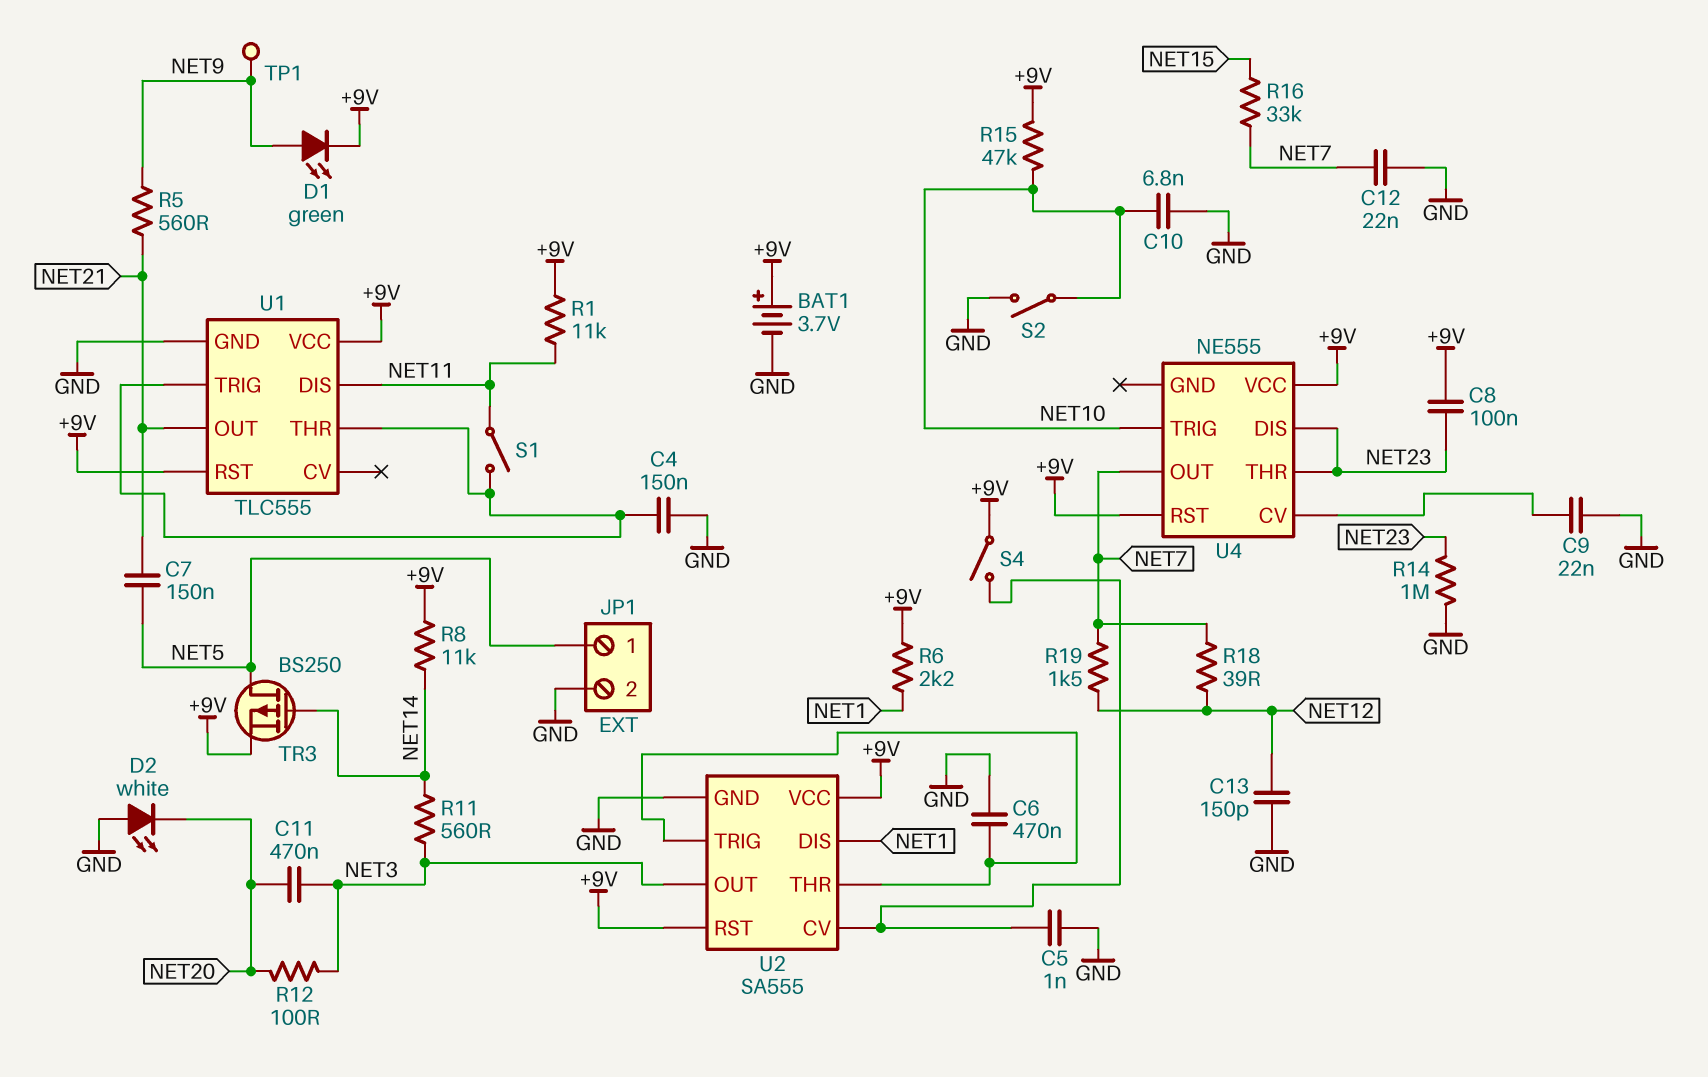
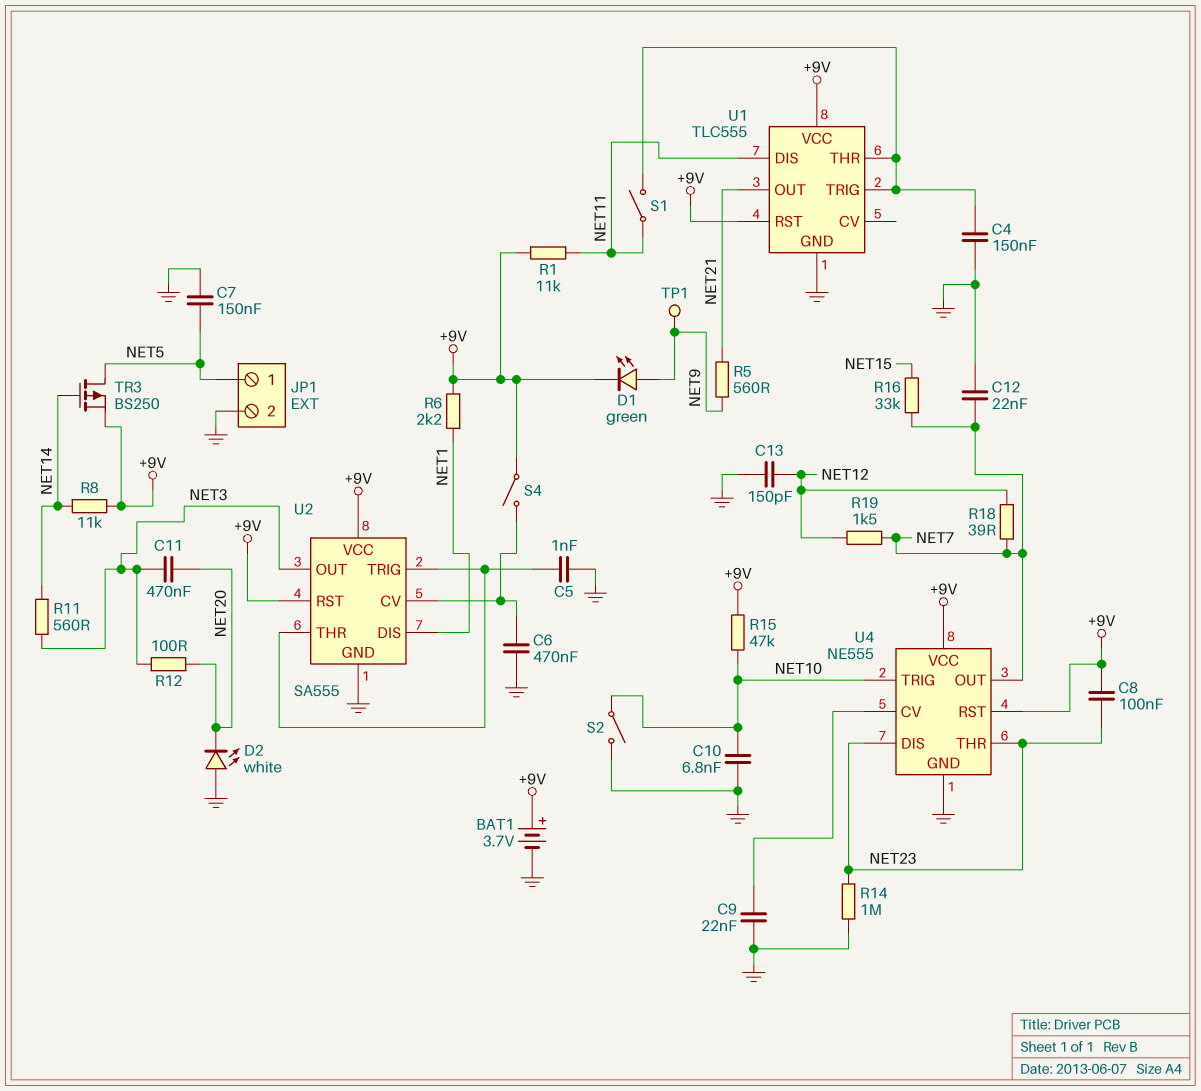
C5: 1nF (GND, U2/CV) -> 1nF (GND, U2/THR)
C6: 470nF (GND, U2/THR) -> 470nF (GND, U2/CV)
C7: 150nF (NET5, NET21) -> 150nF (GND, NET5)
U4 pin GND: none -> GND

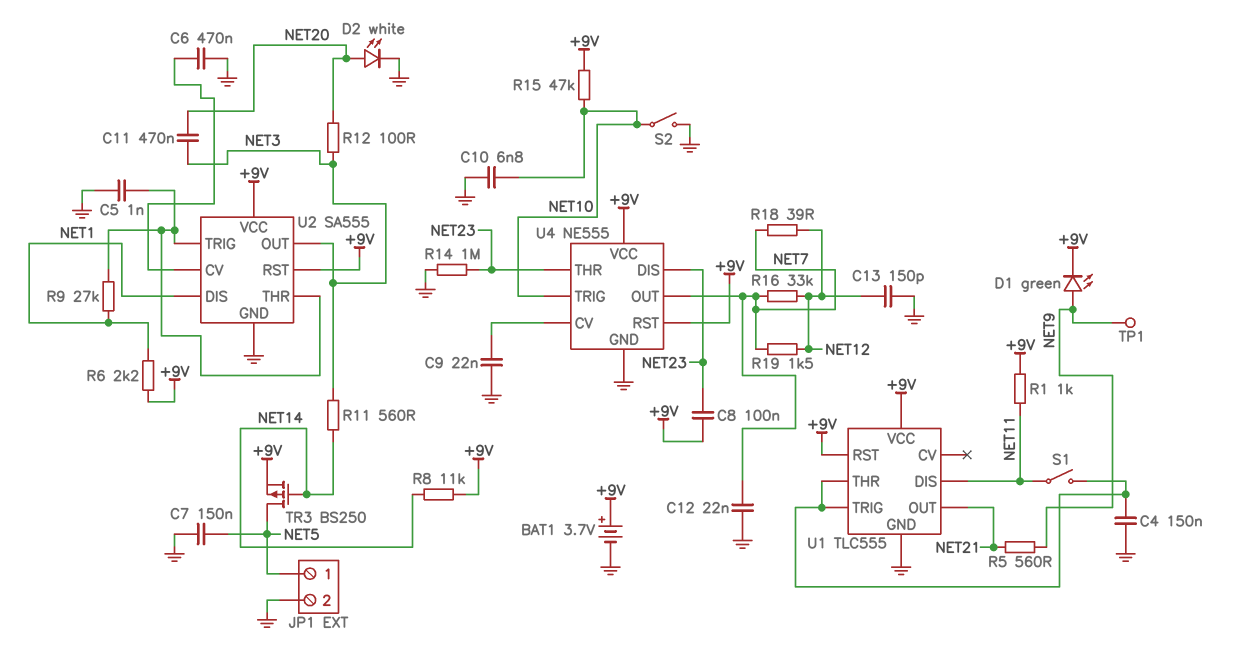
D2: LED white (A GND, K NET20) -> LED white (A NET20, K GND)
R1: 11k (+9V, NET11) -> 1k (+9V, NET11)
R9: none -> 27k (NET1, U2/THR)
R16: 33k (NET7, NET15) -> 33k (NET7, NET12)
S4: switch (+9V, U2/CV) -> none

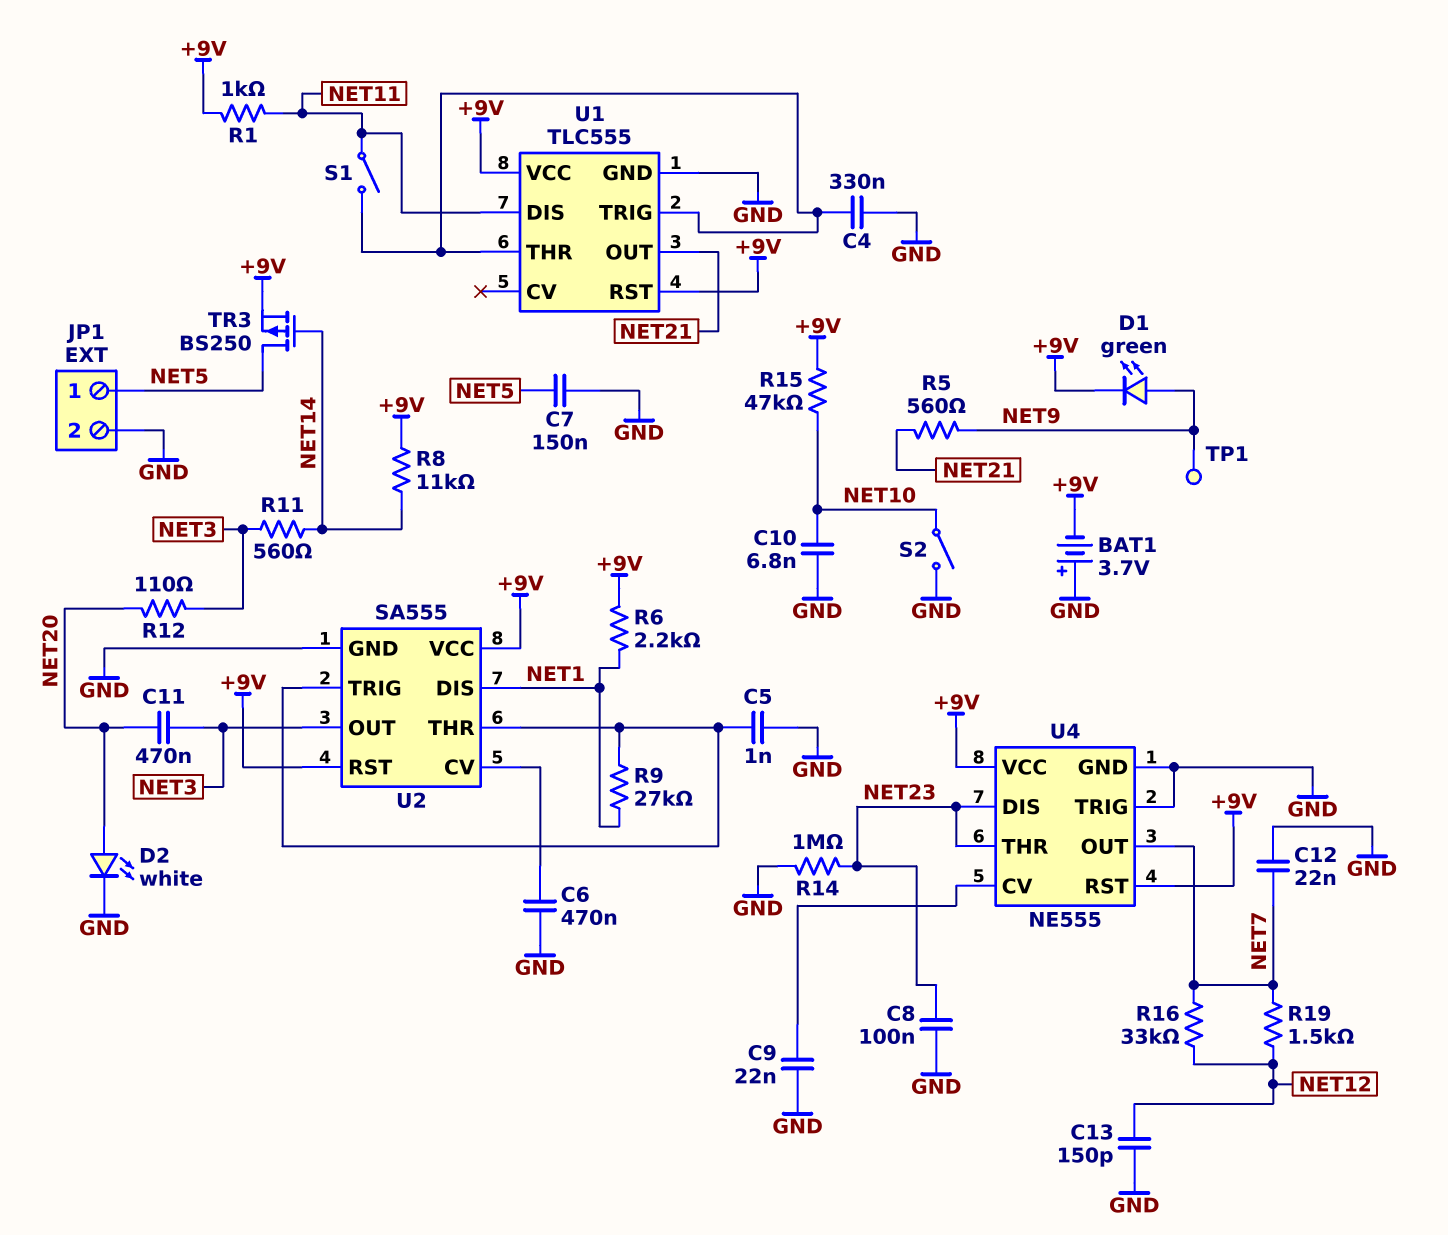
BAT1: 3.7V (plus +9V, minus GND) -> 3.7V (plus GND, minus +9V)
C4: 150nF (GND, U1/THR) -> 330nF (GND, U1/THR)
C8: 100nF (+9V, NET23) -> 100nF (GND, NET23)
R12: 100 (NET3, NET20) -> 110 (NET3, NET20)
R18: 39 (NET7, NET12) -> none
U4 pin TRIG: NET10 -> GND

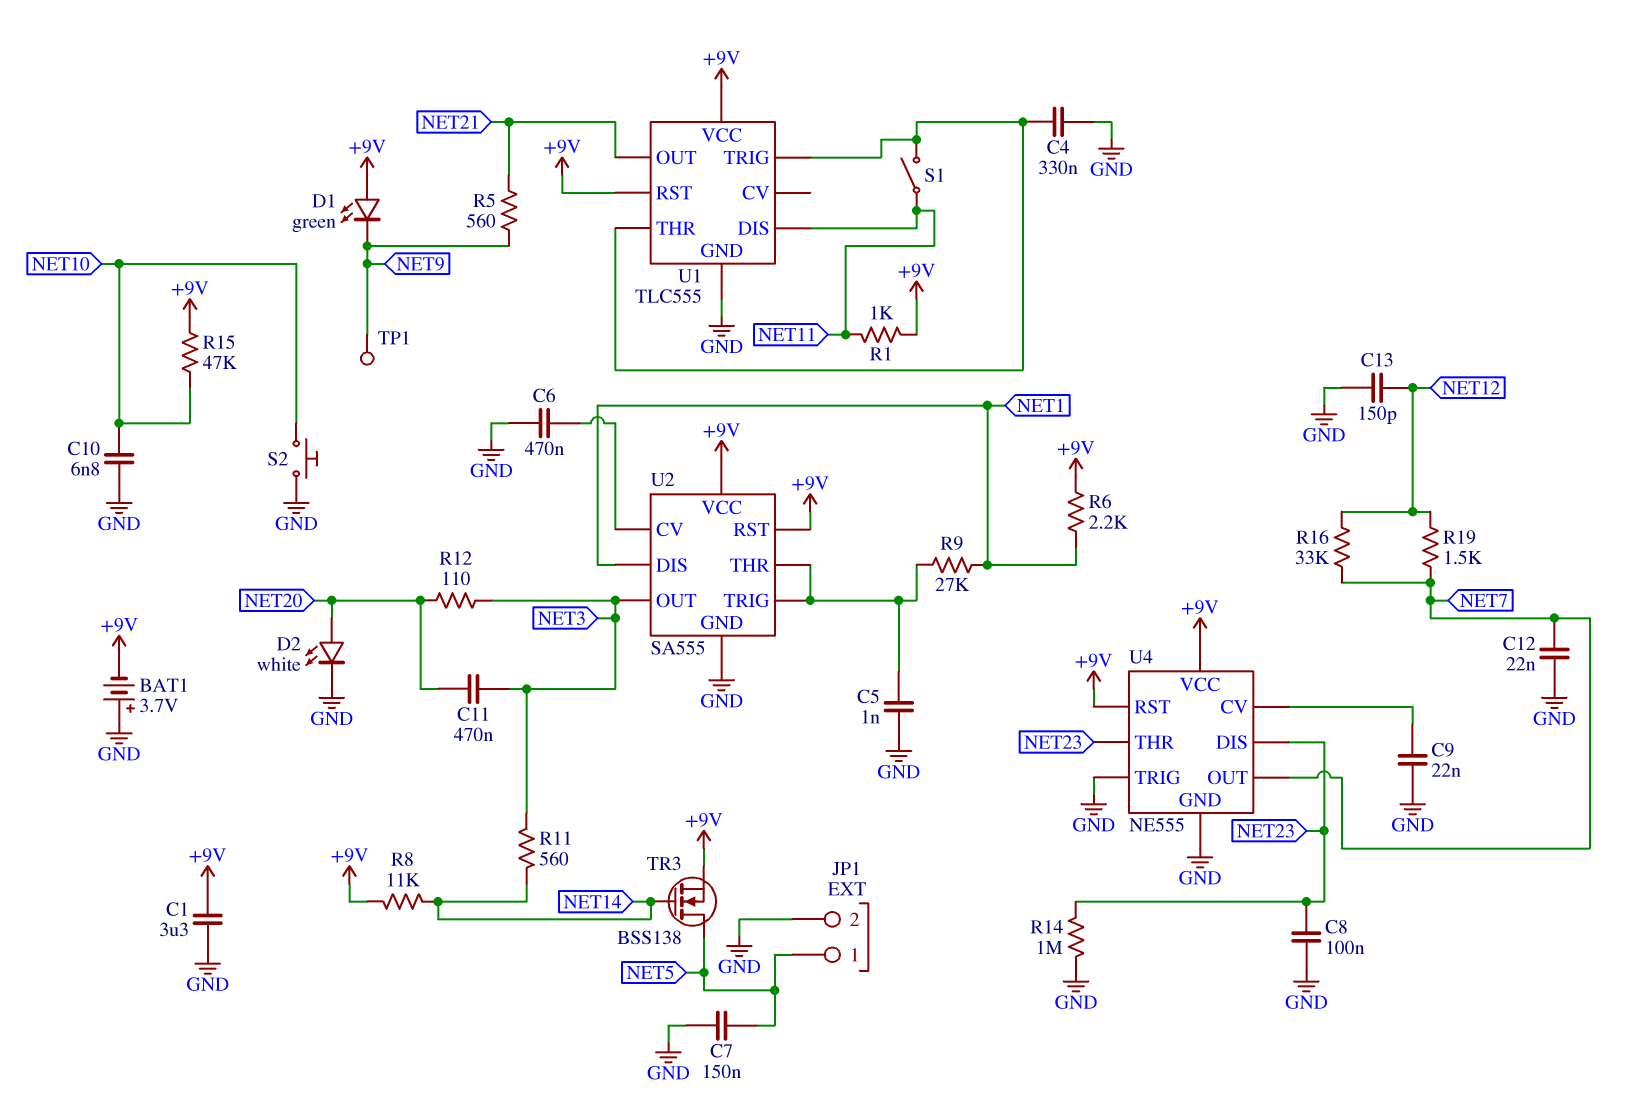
C1: none -> 3.3uF (+9V, GND)
D1: LED green (A NET9, K +9V) -> LED green (A +9V, K NET9)
S2: switch (GND, NET10) -> button (GND, NET10)
TR3: PMOS BS250 (G NET14, D NET5, S +9V) -> NMOS BSS138 (G NET14, D NET5, S +9V)

